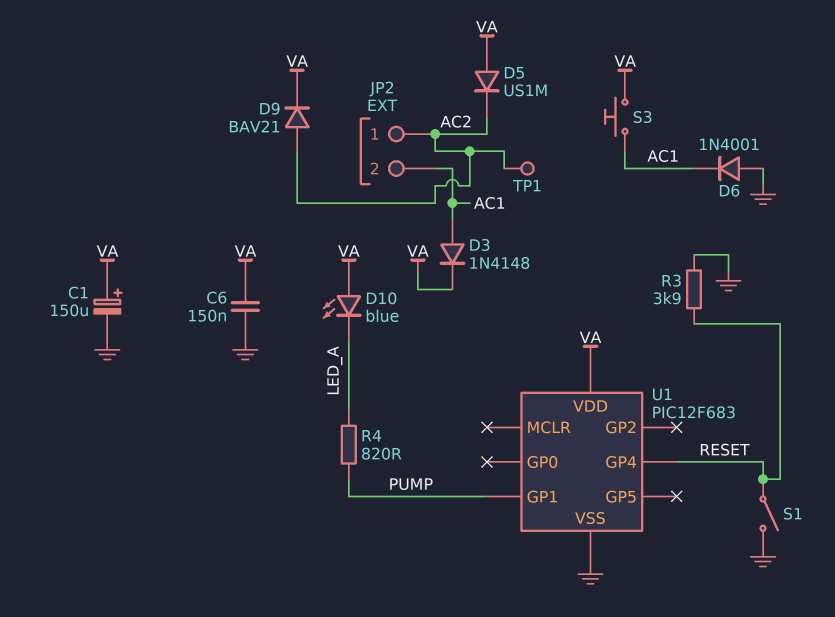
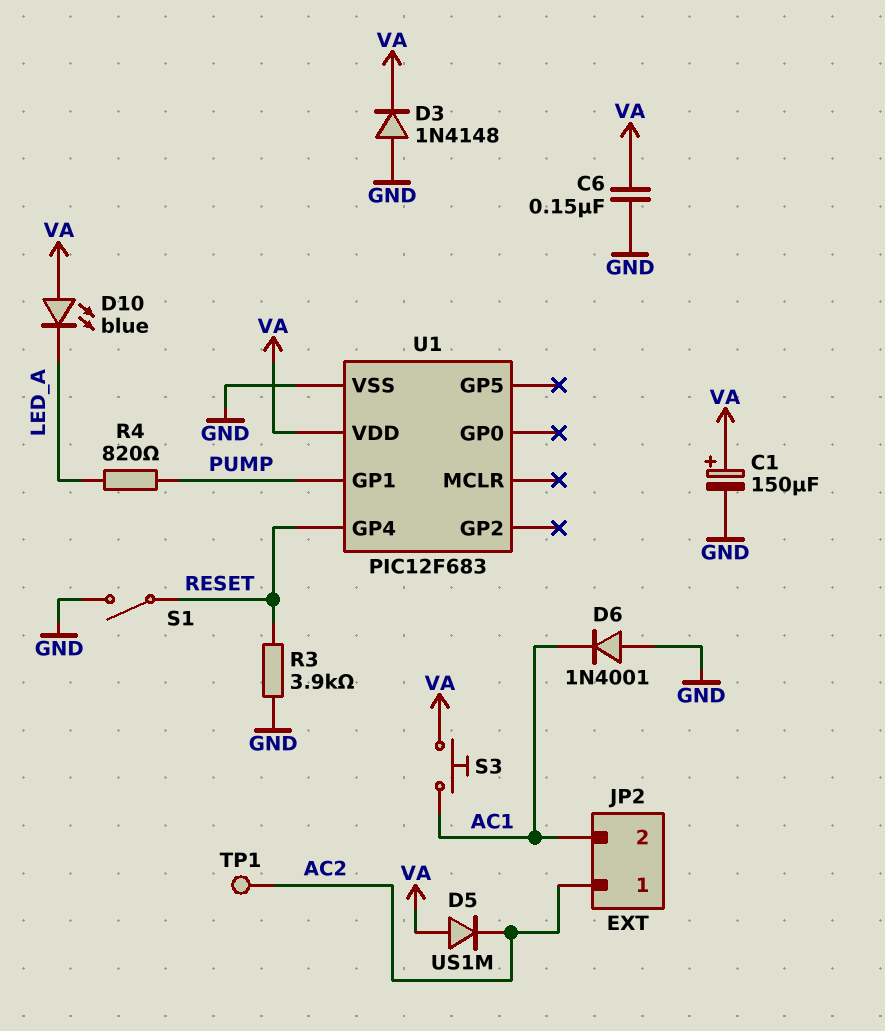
D3: diode 1N4148 (A AC1, K VA) -> diode 1N4148 (A GND, K VA)
D9: diode BAV21 (A AC2, K VA) -> none

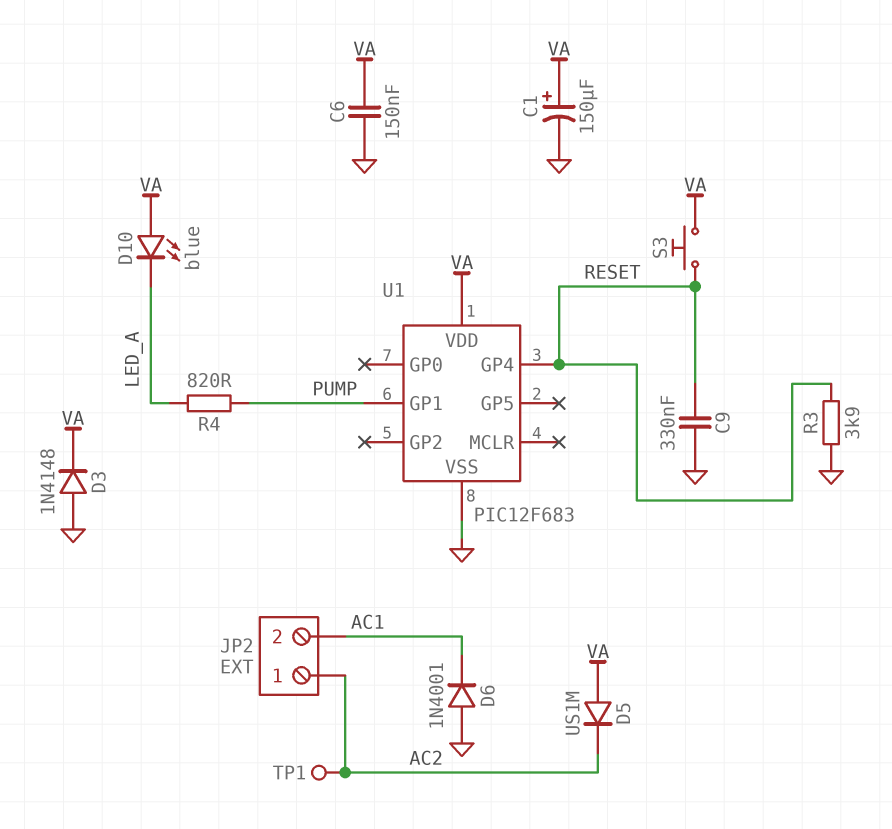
C9: none -> 330nF (GND, RESET)
S1: switch (GND, RESET) -> none
S3: button (AC1, VA) -> button (RESET, VA)

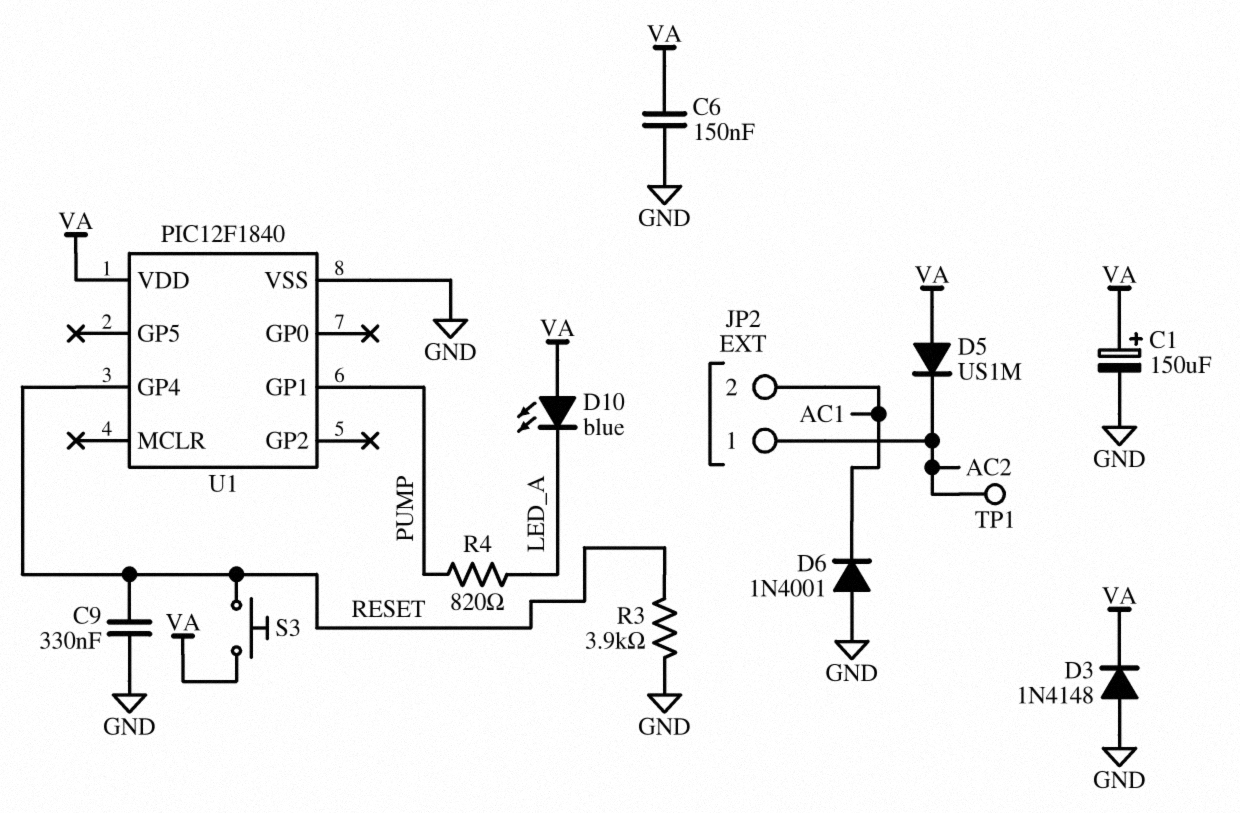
U1: PIC12F683 -> PIC12F1840

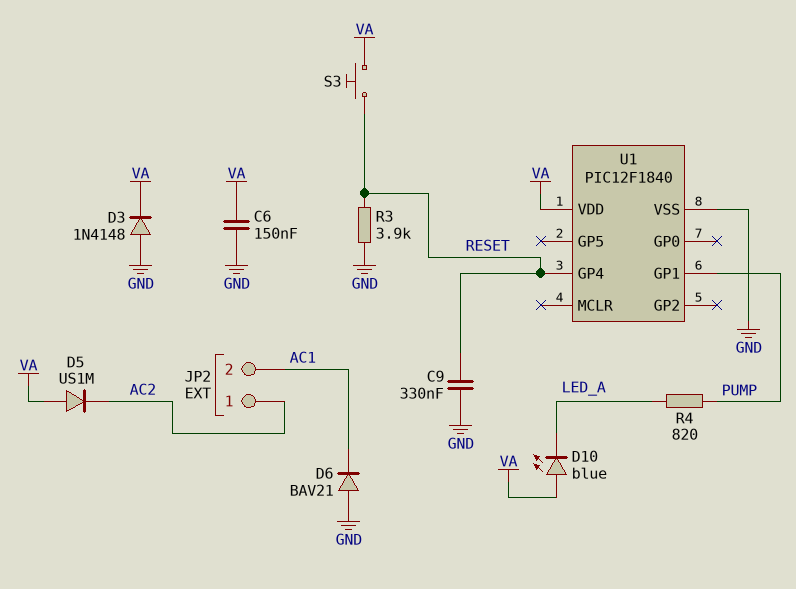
C1: 150uF (plus VA, minus GND) -> none
D6: diode 1N4001 (A GND, K AC1) -> diode BAV21 (A GND, K AC1)
TP1: test point (AC2) -> none

